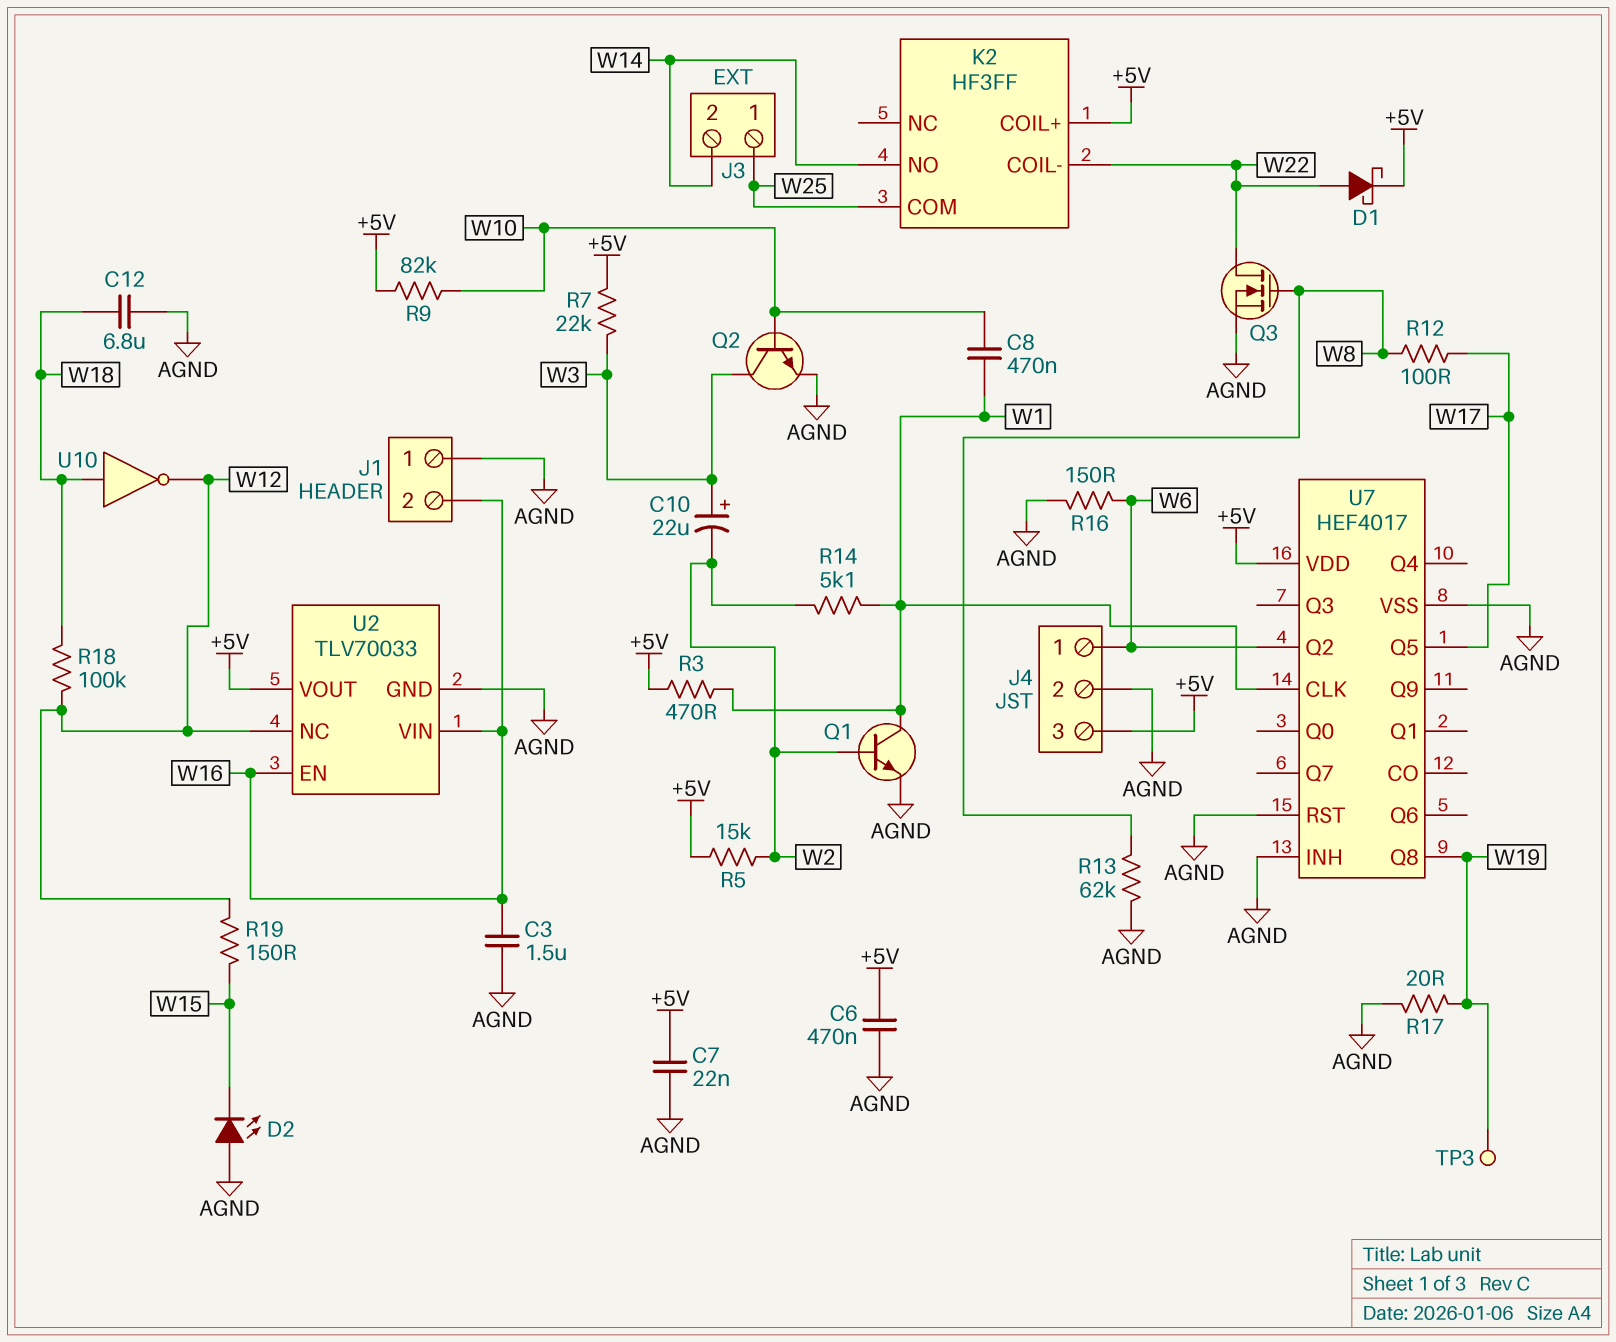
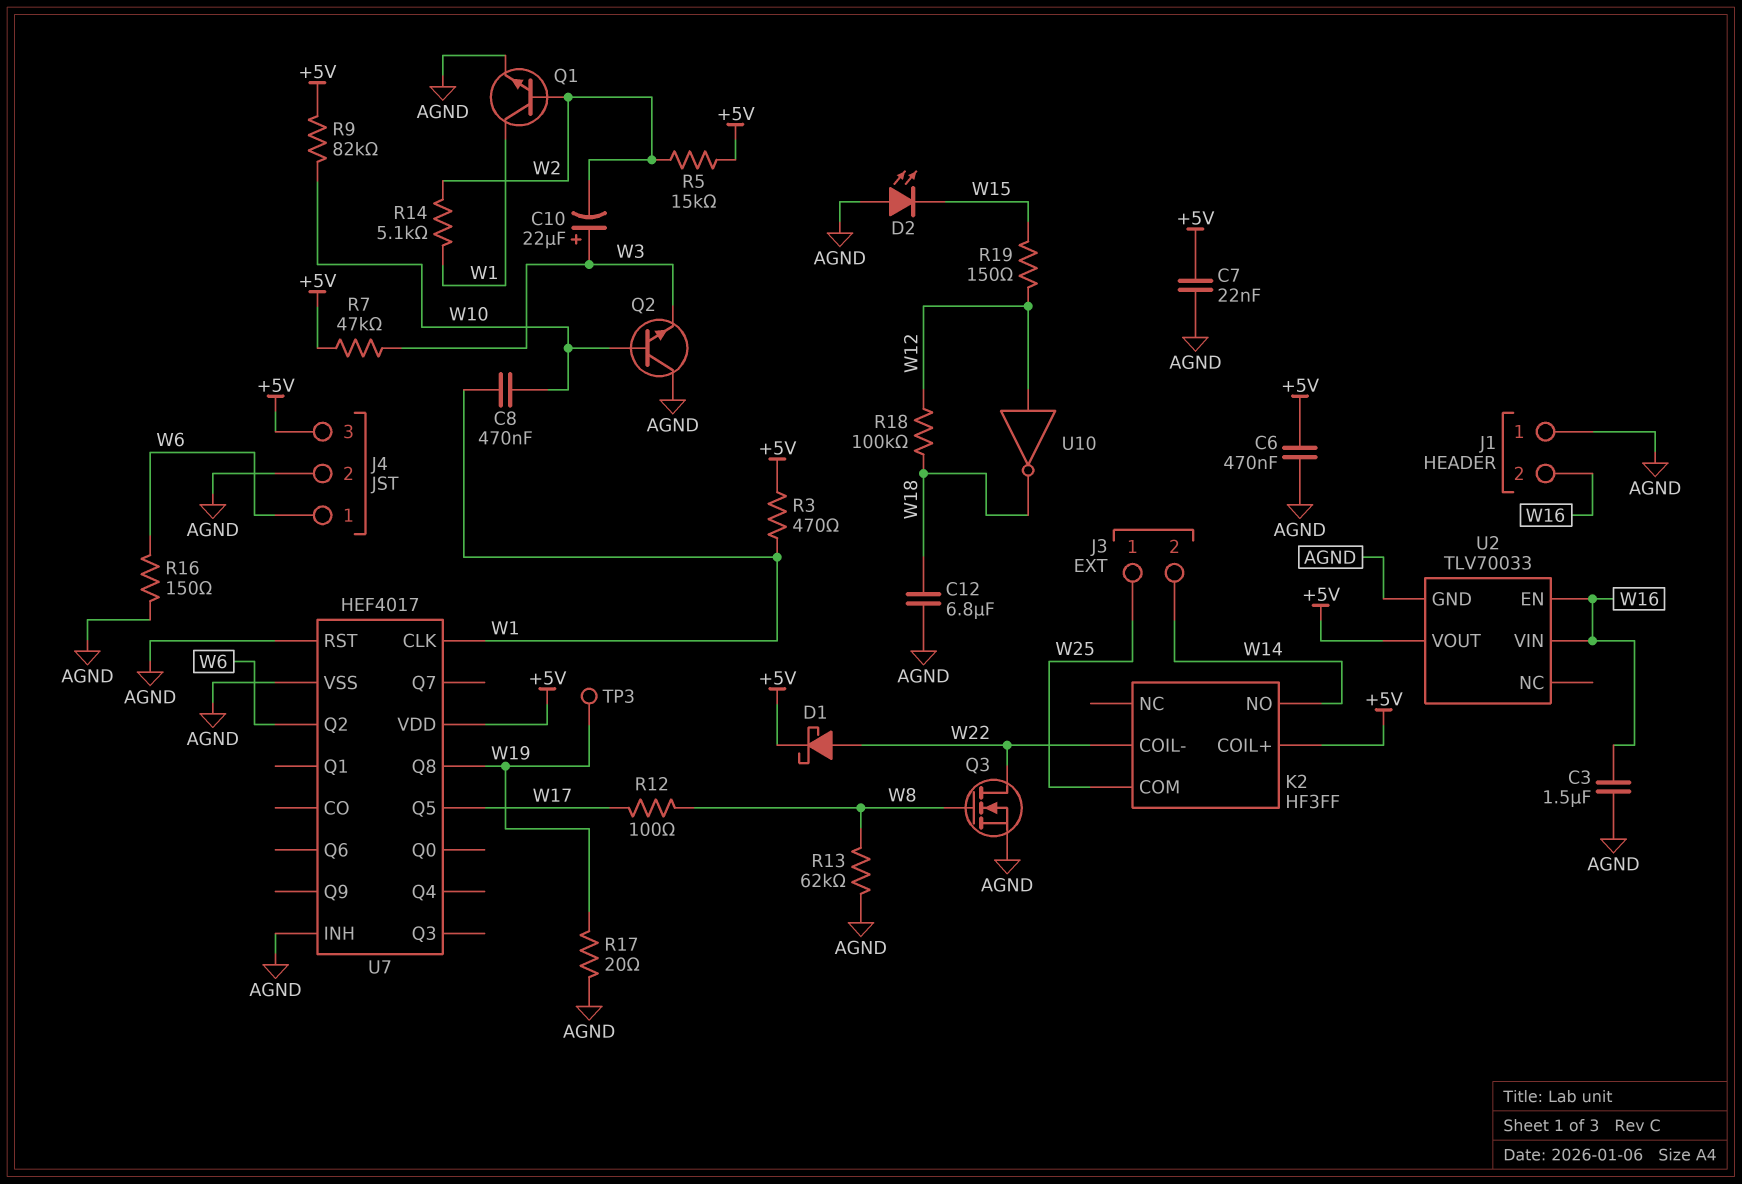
Q2: NPN (B W10, C W3, E AGND) -> NPN (B W10, C AGND, E W3)
R7: 22k (+5V, W3) -> 47k (+5V, W3)
U2 pin NC: W12 -> none
U10: NOT (in W18, out W12) -> NOT (in W12, out W18)

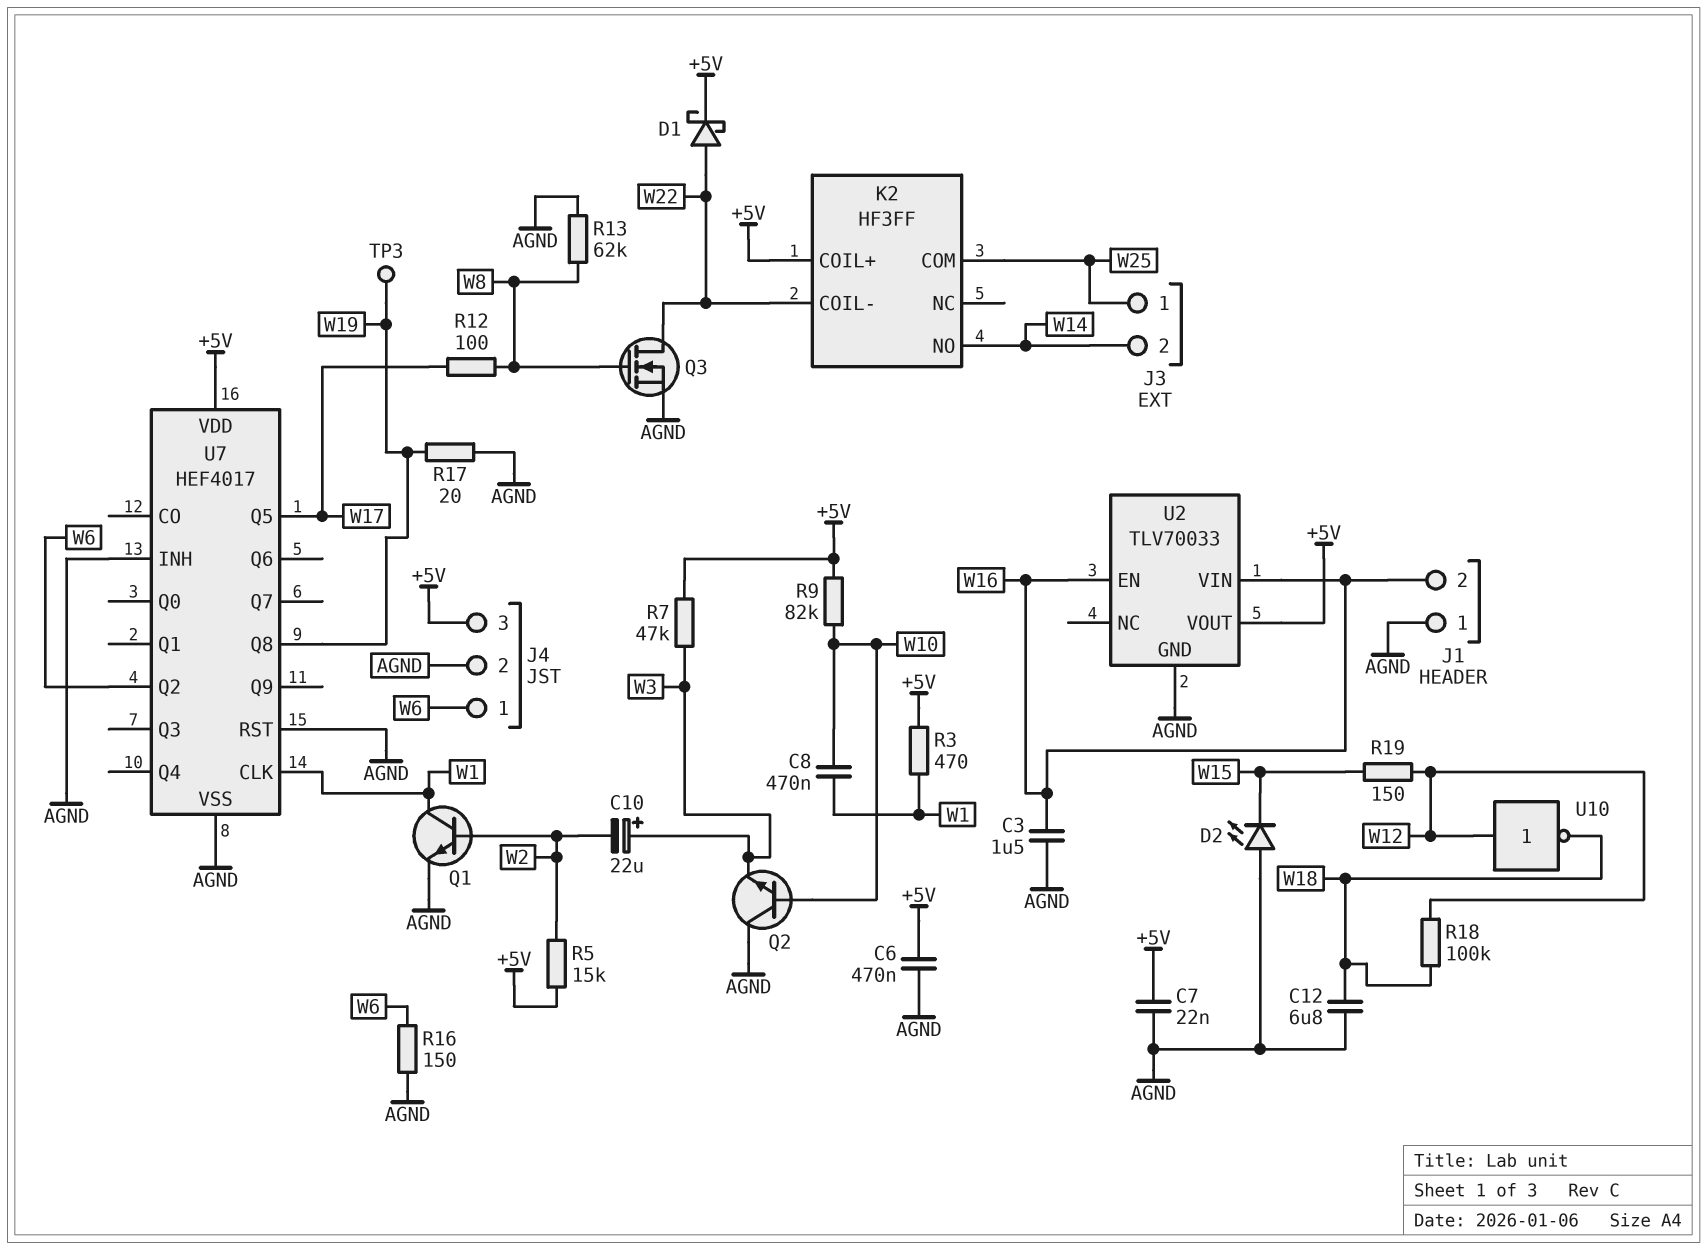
R14: 5.1k (W1, W2) -> none

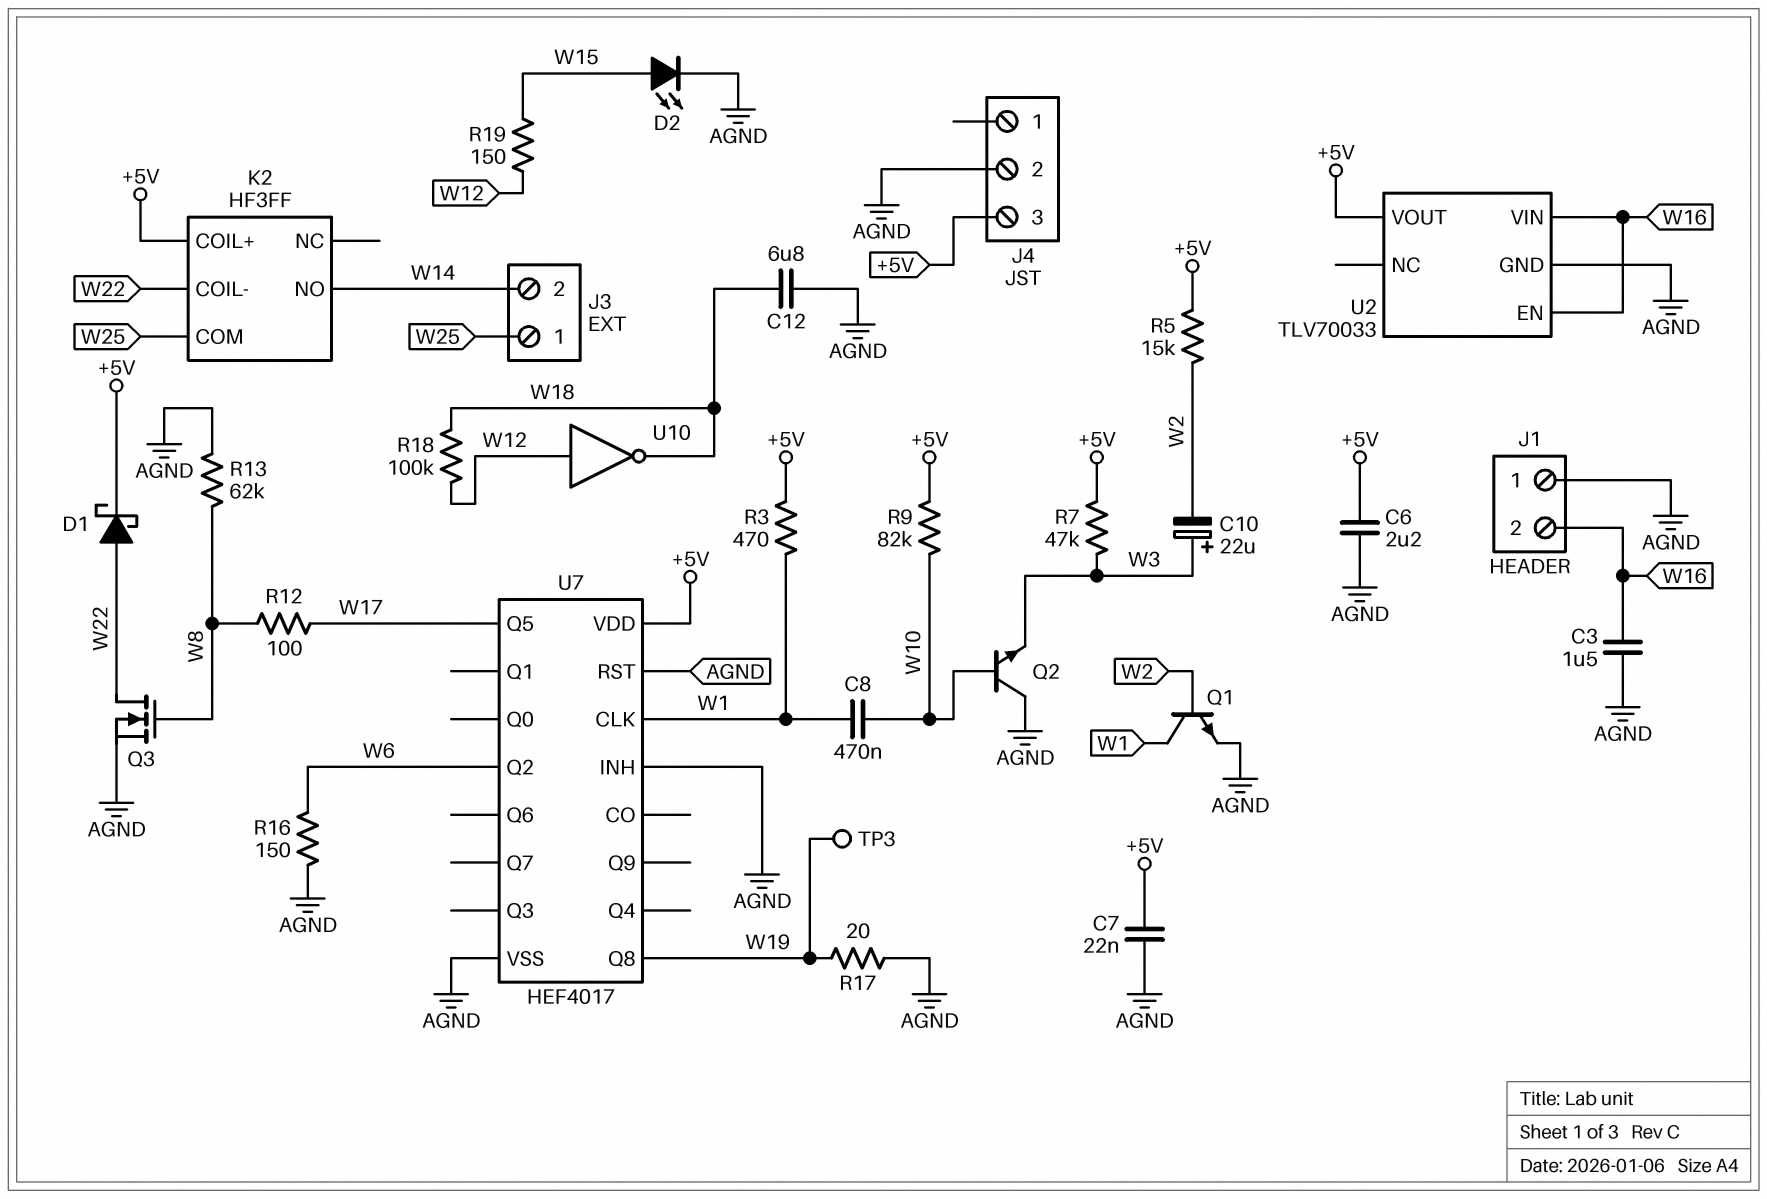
C6: 470nF (+5V, AGND) -> 2.2uF (+5V, AGND)
D2: LED (A AGND, K W15) -> LED (A W15, K AGND)
J4 pin 1: W6 -> none

